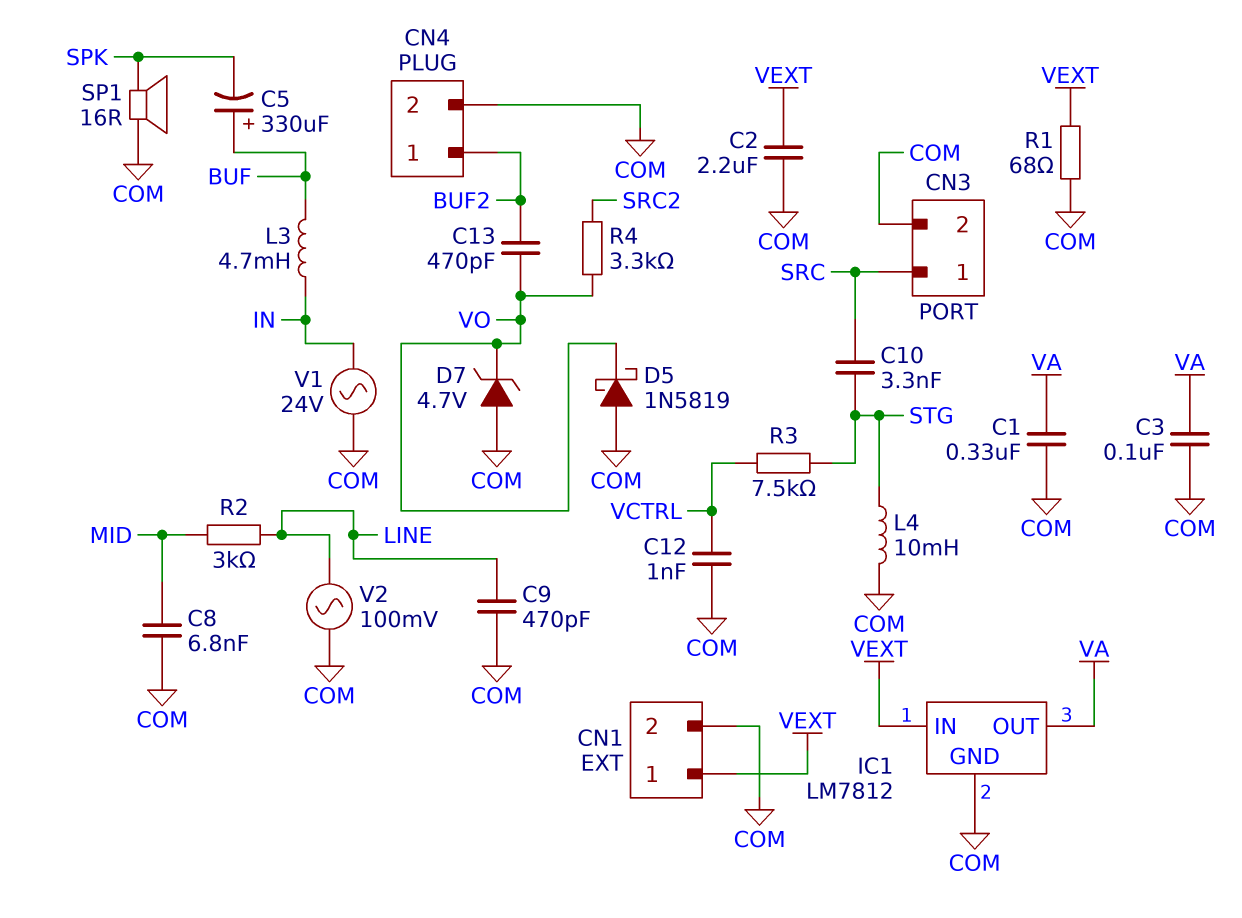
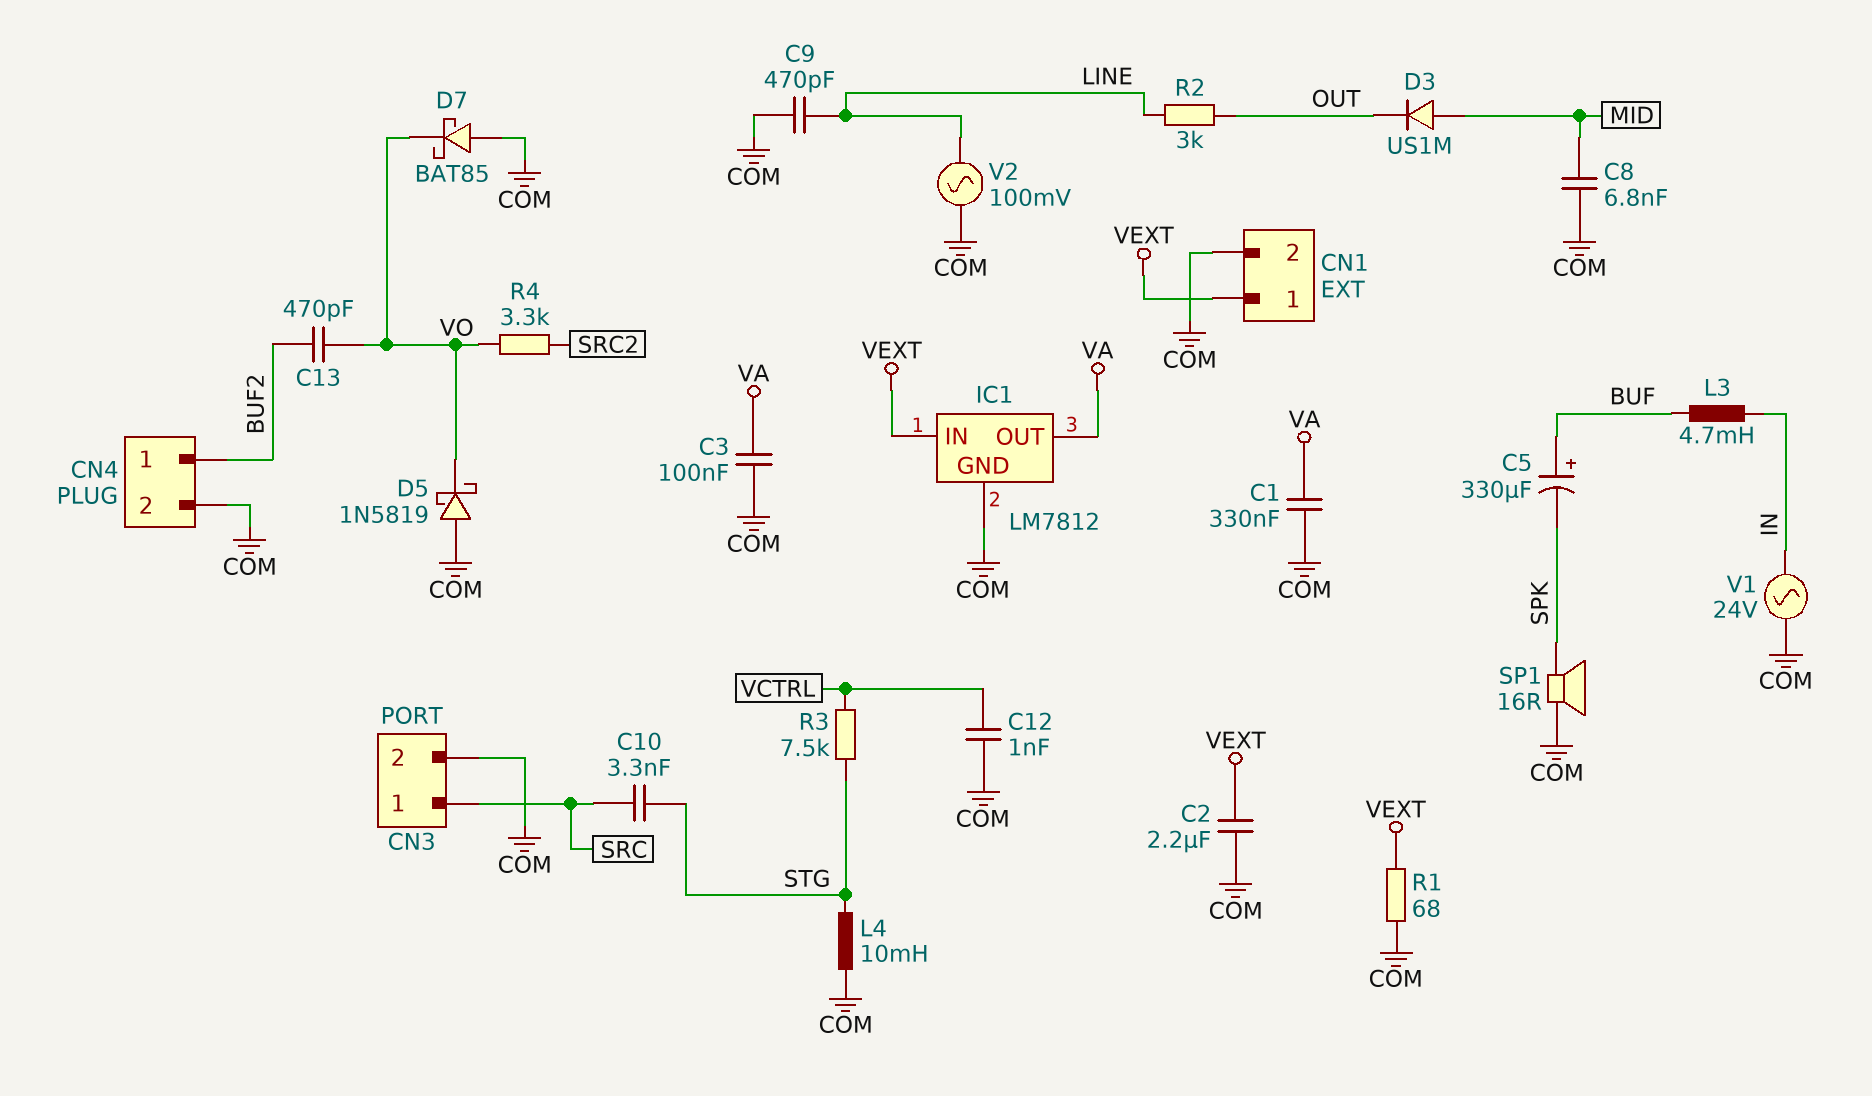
D3: none -> diode US1M (A MID, K OUT)
D7: zener 4.7V (A COM, K VO) -> schottky BAT85 (A COM, K VO)
R2: 3k (LINE, MID) -> 3k (LINE, OUT)

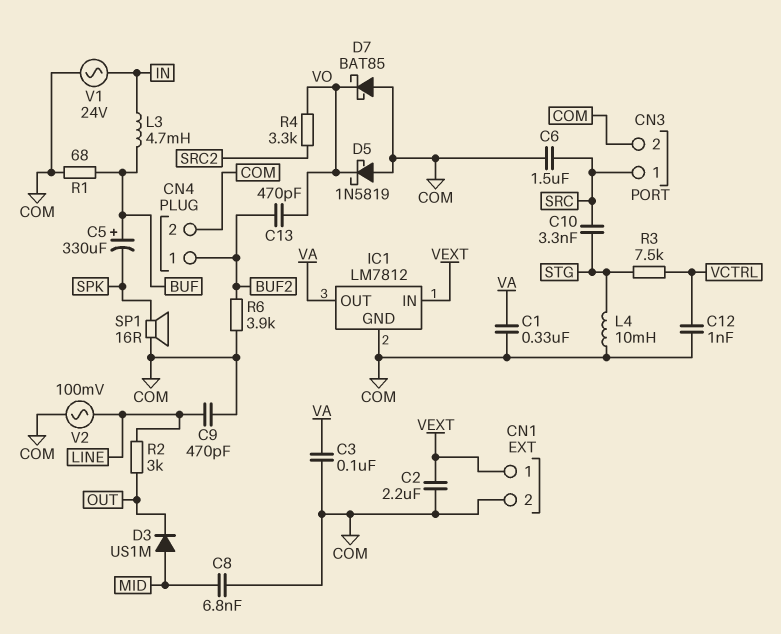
C6: none -> 1.5uF (COM, SRC)
R1: 68 (COM, VEXT) -> 68 (BUF, COM)
R6: none -> 3.9k (BUF2, COM)

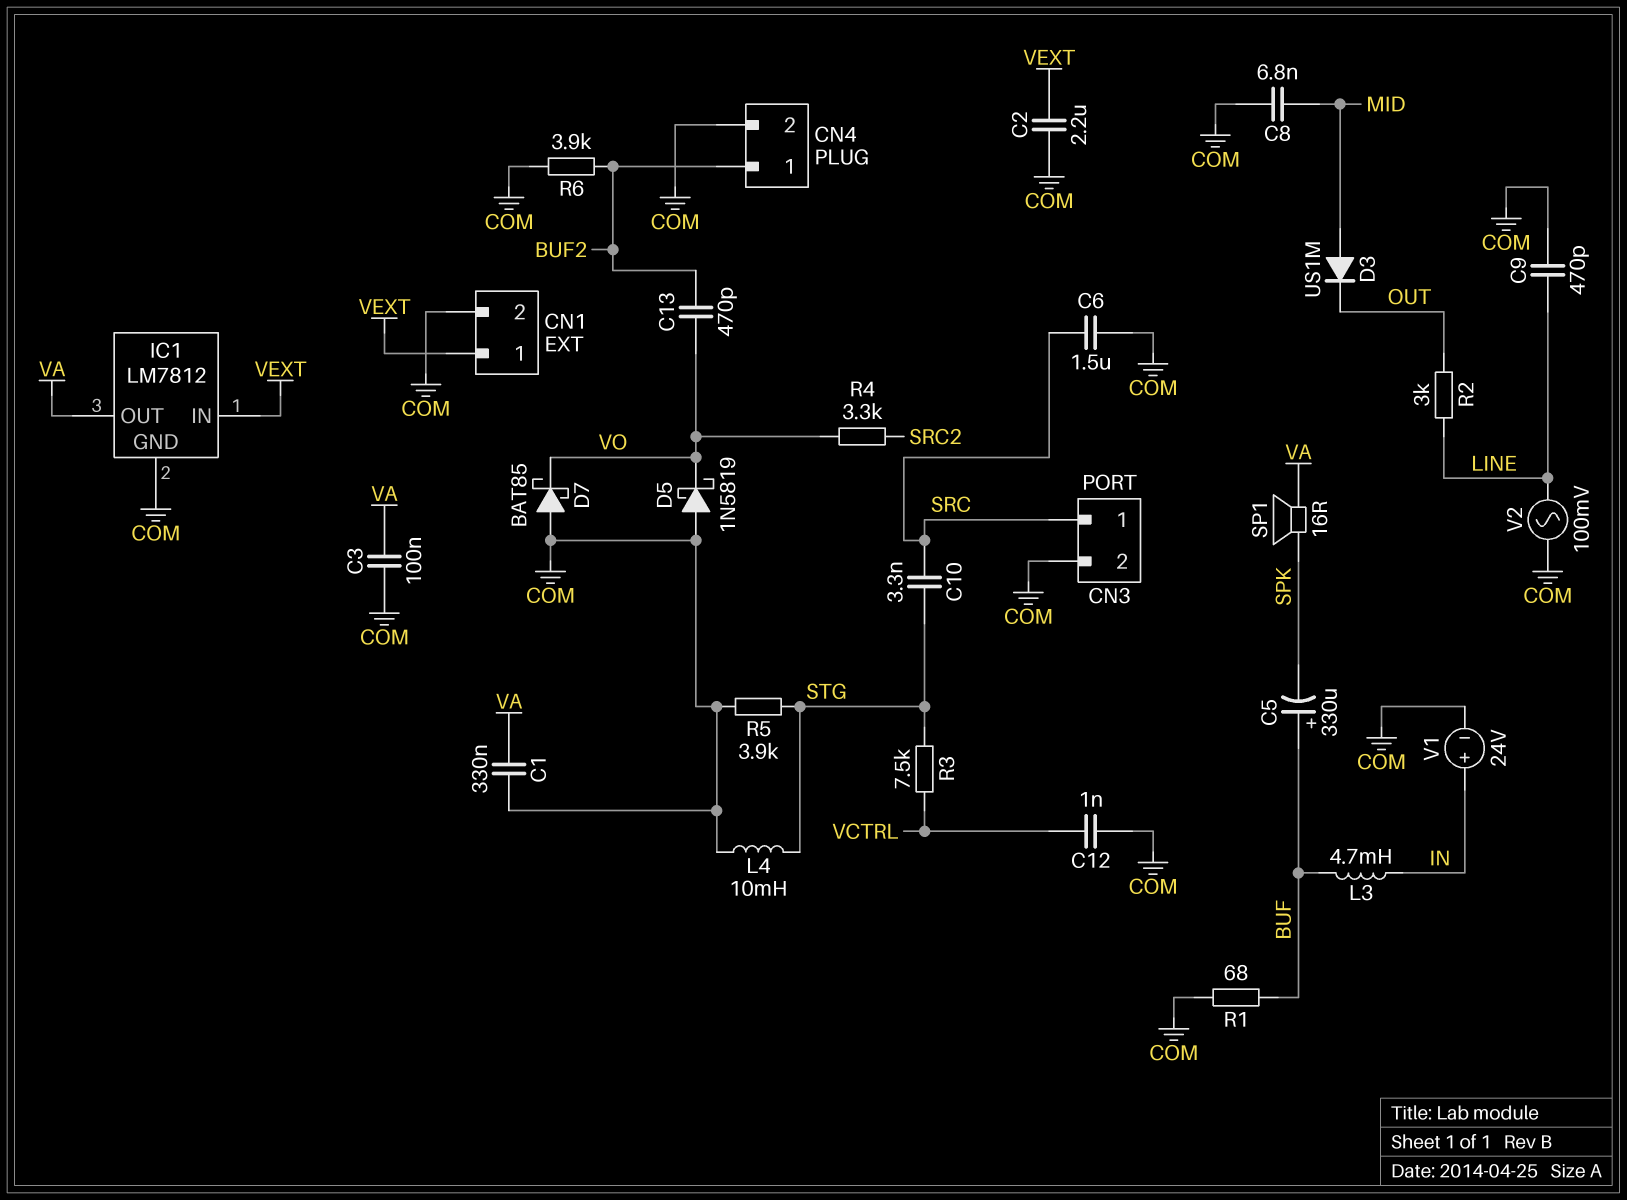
R5: none -> 3.9k (COM, STG)
SP1: speaker 16R (COM, SPK) -> speaker 16R (SPK, VA)
V1: AC 24V (COM, IN) -> 24V (plus IN, minus COM)

